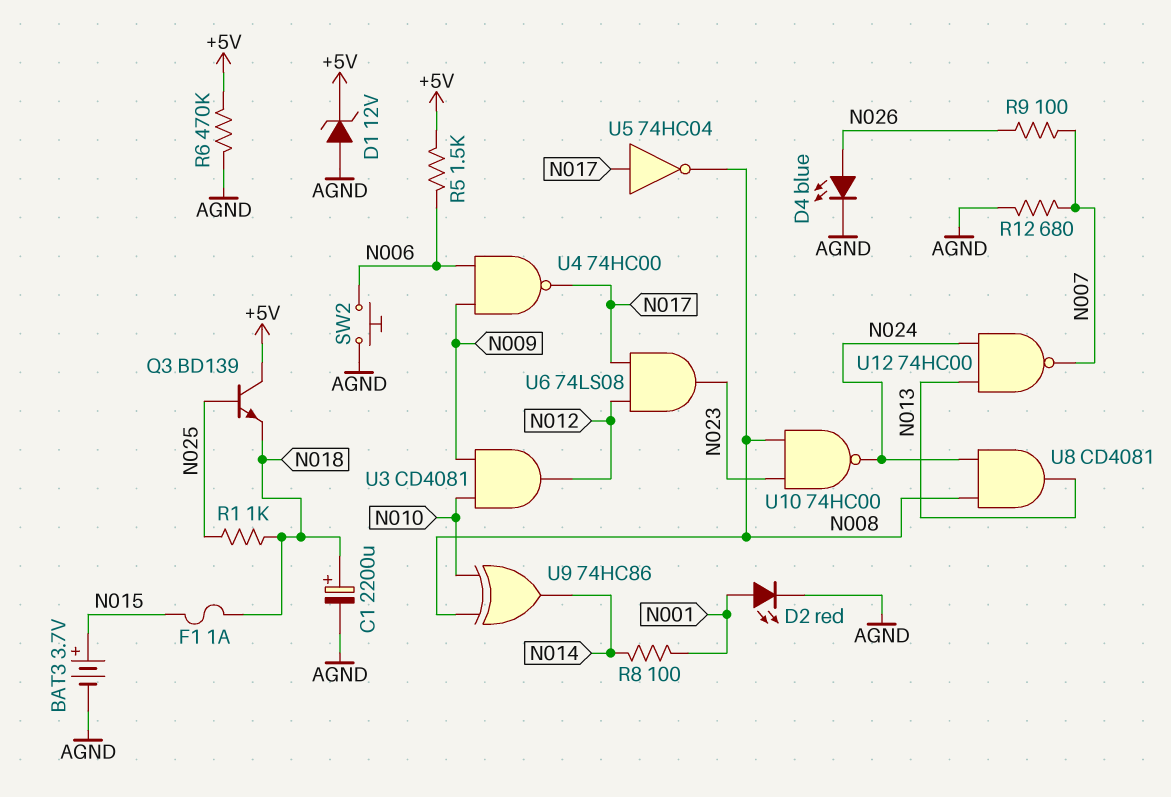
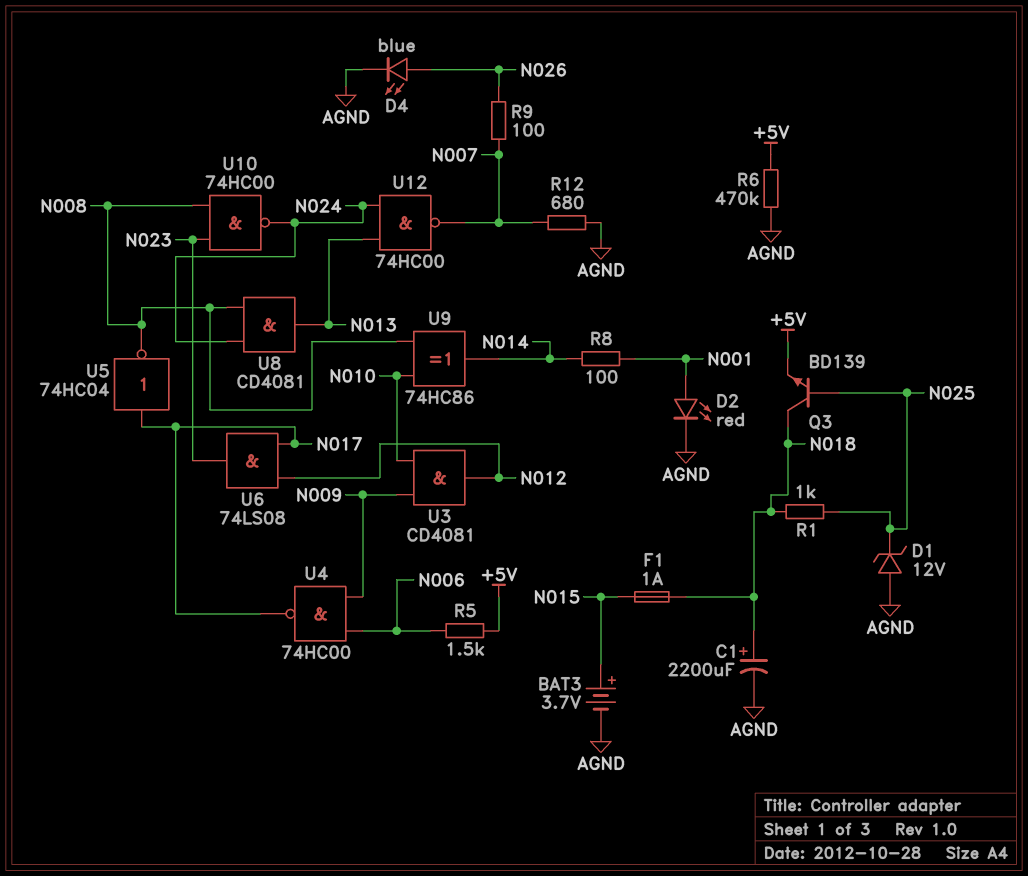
D1: zener 12V (A AGND, K +5V) -> zener 12V (A AGND, K N025)
Q3: NPN BD139 (B N025, C +5V, E N018) -> NPN BD139 (B N025, C N018, E +5V)
SW2: button (AGND, N006) -> none

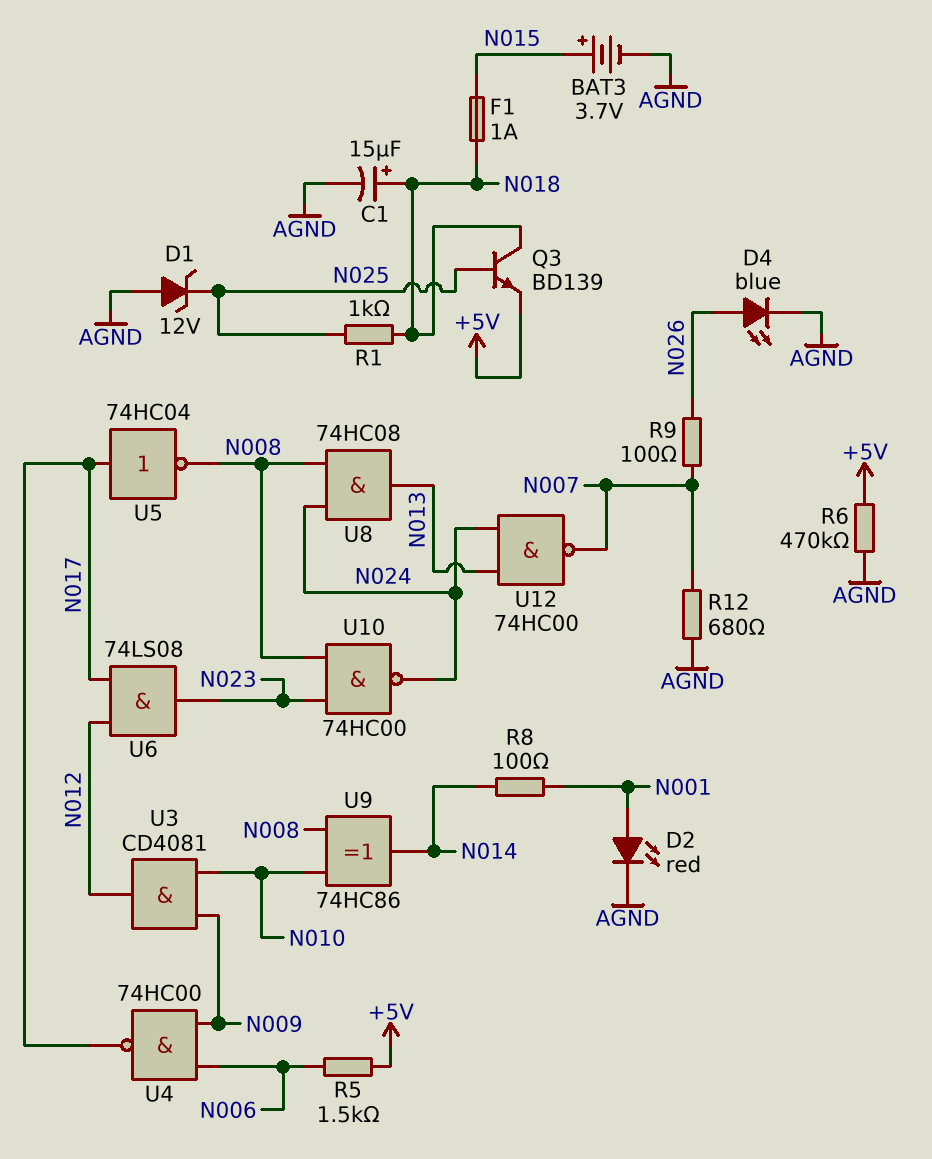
C1: 2200uF (plus N018, minus AGND) -> 15uF (plus N018, minus AGND)
U8: AND CD4081 (in N008, in N024, out N013) -> AND 74HC08 (in N008, in N024, out N013)

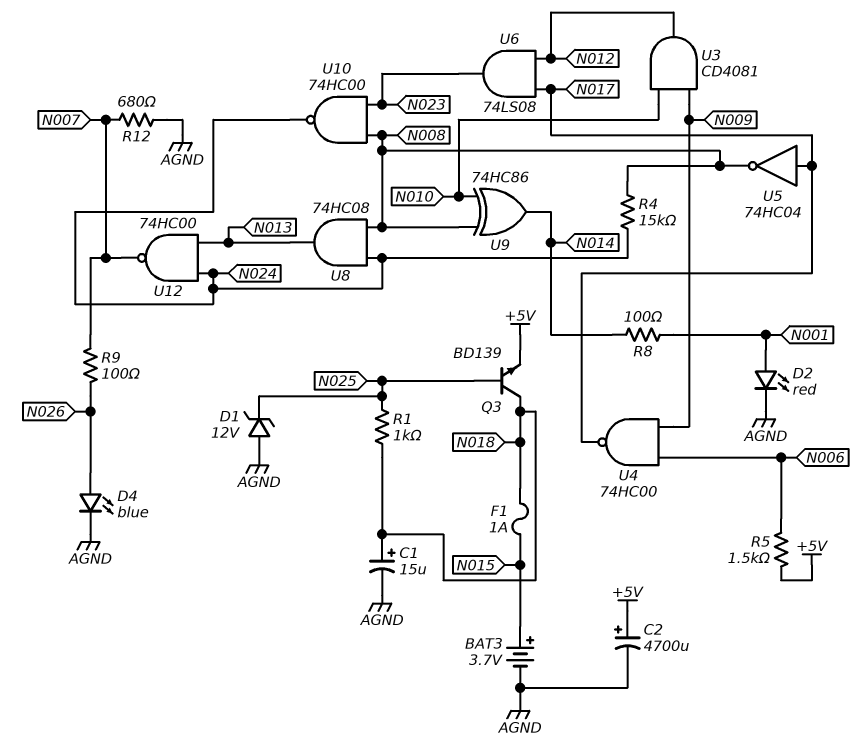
C2: none -> 4700uF (plus +5V, minus AGND)
R4: none -> 15k (N008, N024)
R6: 470k (+5V, AGND) -> none

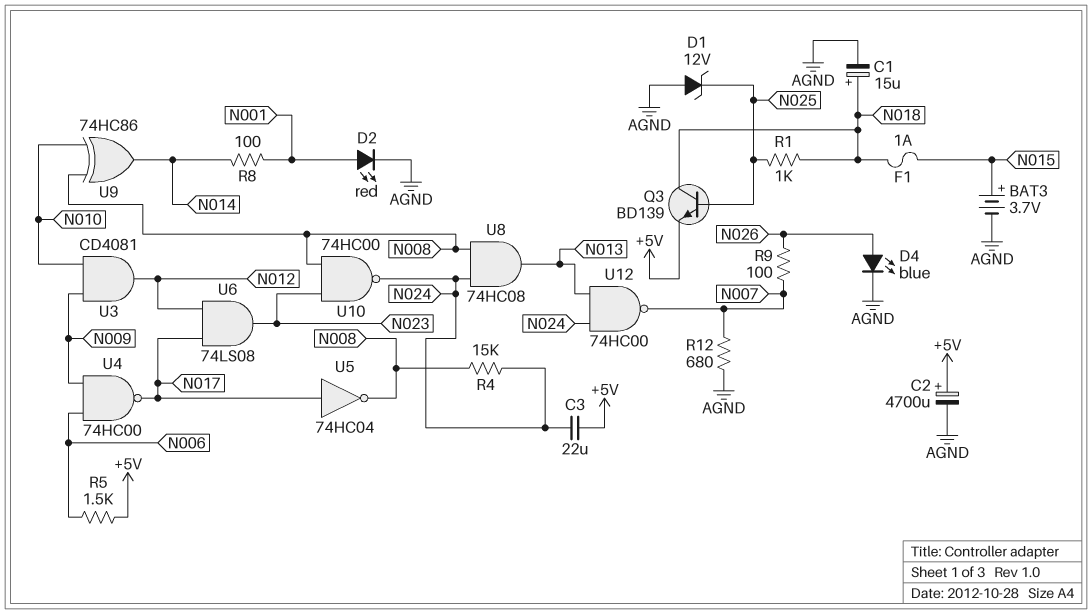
C3: none -> 22uF (+5V, N024)

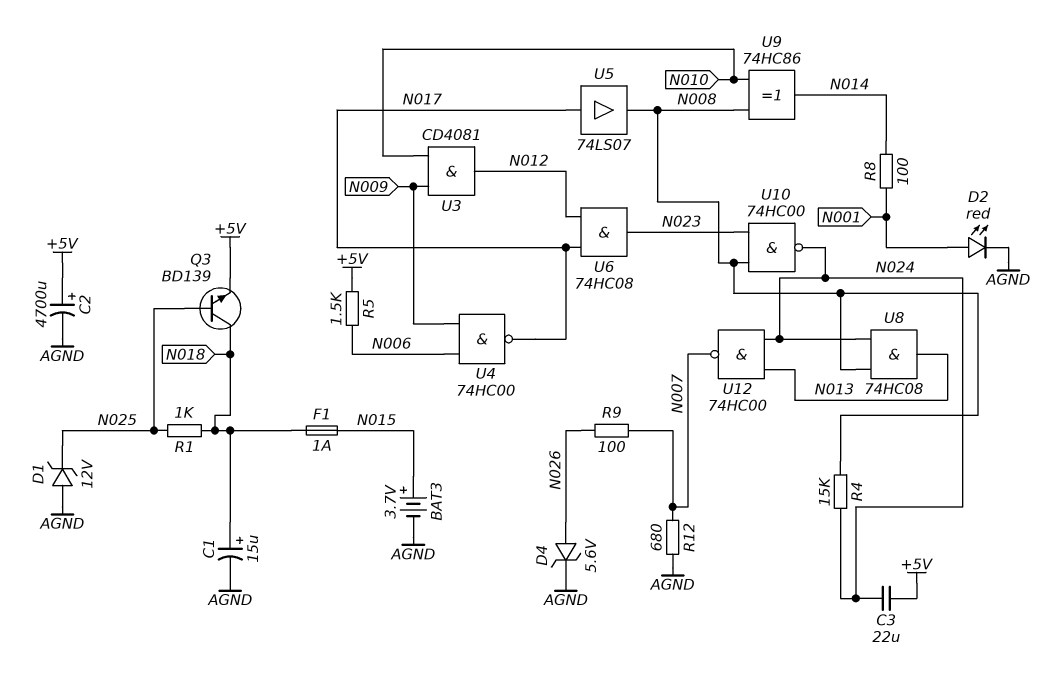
D4: LED blue (A N026, K AGND) -> zener 5.6V (A N026, K AGND)
U5: NOT 74HC04 (in N017, out N008) -> buffer 74LS07 (in N017, out N008)
U6: AND 74LS08 (in N012, in N017, out N023) -> AND 74HC08 (in N012, in N017, out N023)

